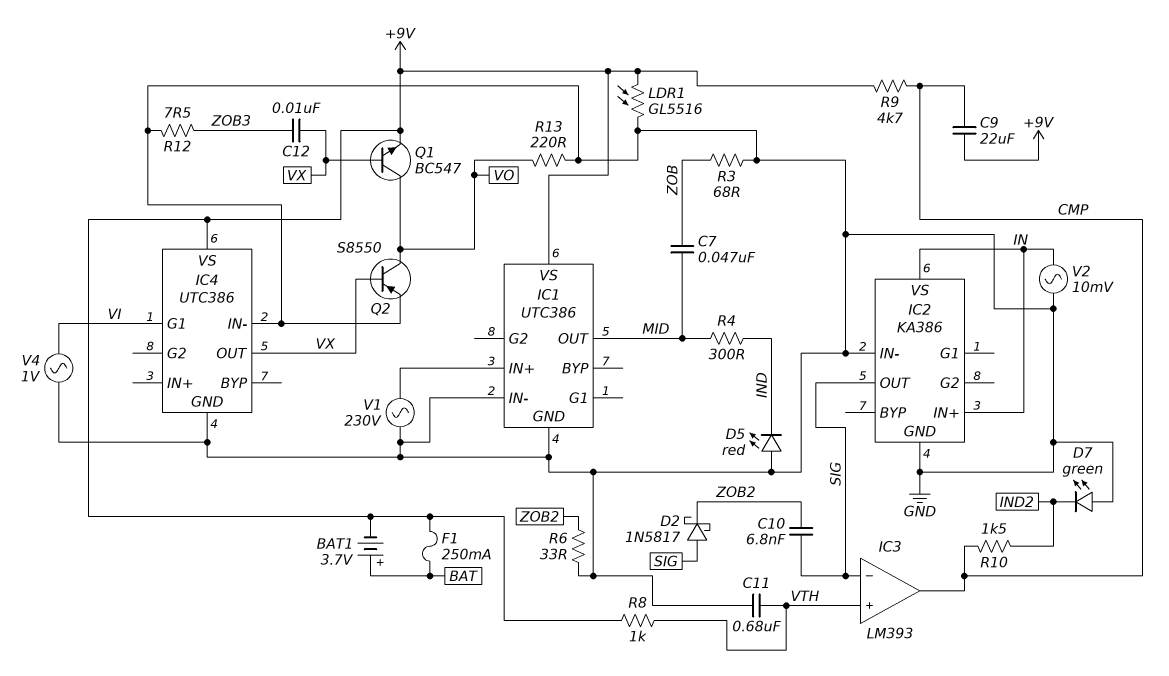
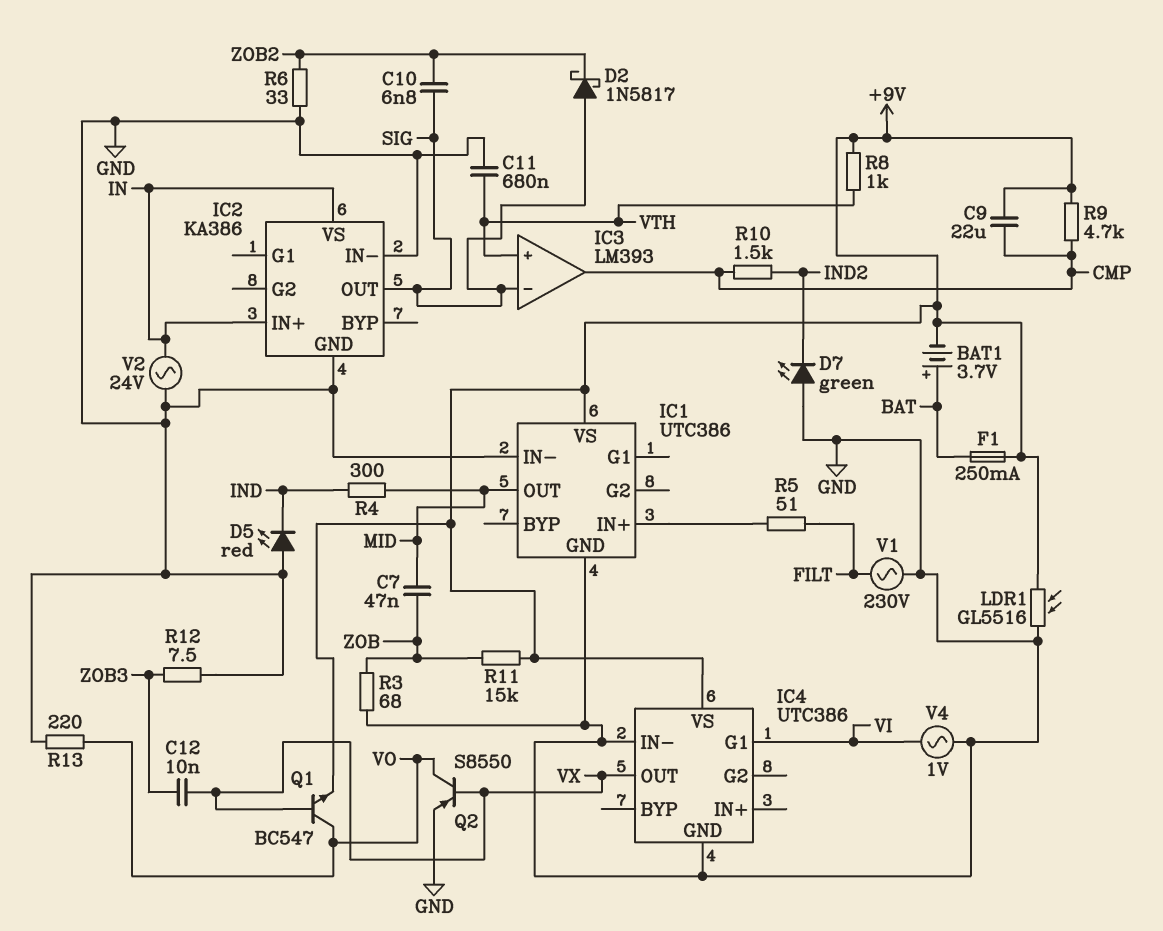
R5: none -> 51 (FILT, IC1/IN+)
R11: none -> 15k (+9V, ZOB)
V1: AC 230V (GND, IC1/IN+) -> AC 230V (FILT, GND)
V2: AC 10mV (GND, IN) -> AC 24V (GND, IN)

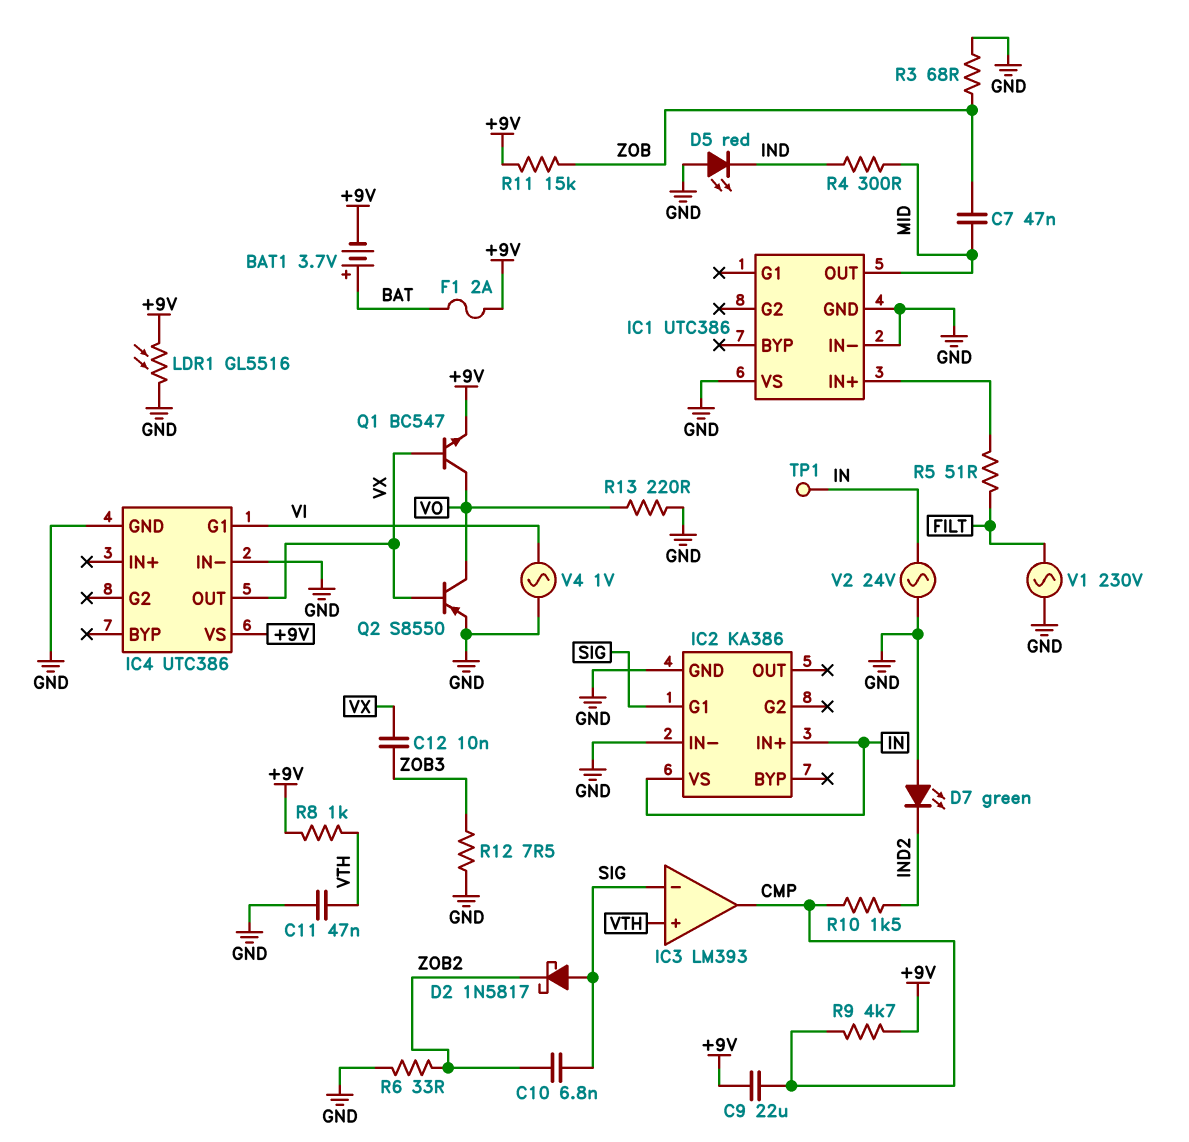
C11: 680nF (GND, VTH) -> 47nF (GND, VTH)
F1: 250mA (+9V, BAT) -> 2A (+9V, BAT)
IC1 pin VS: +9V -> GND
IC2 pin G1: none -> SIG
IC2 pin OUT: SIG -> none
TP1: none -> test point (IN)

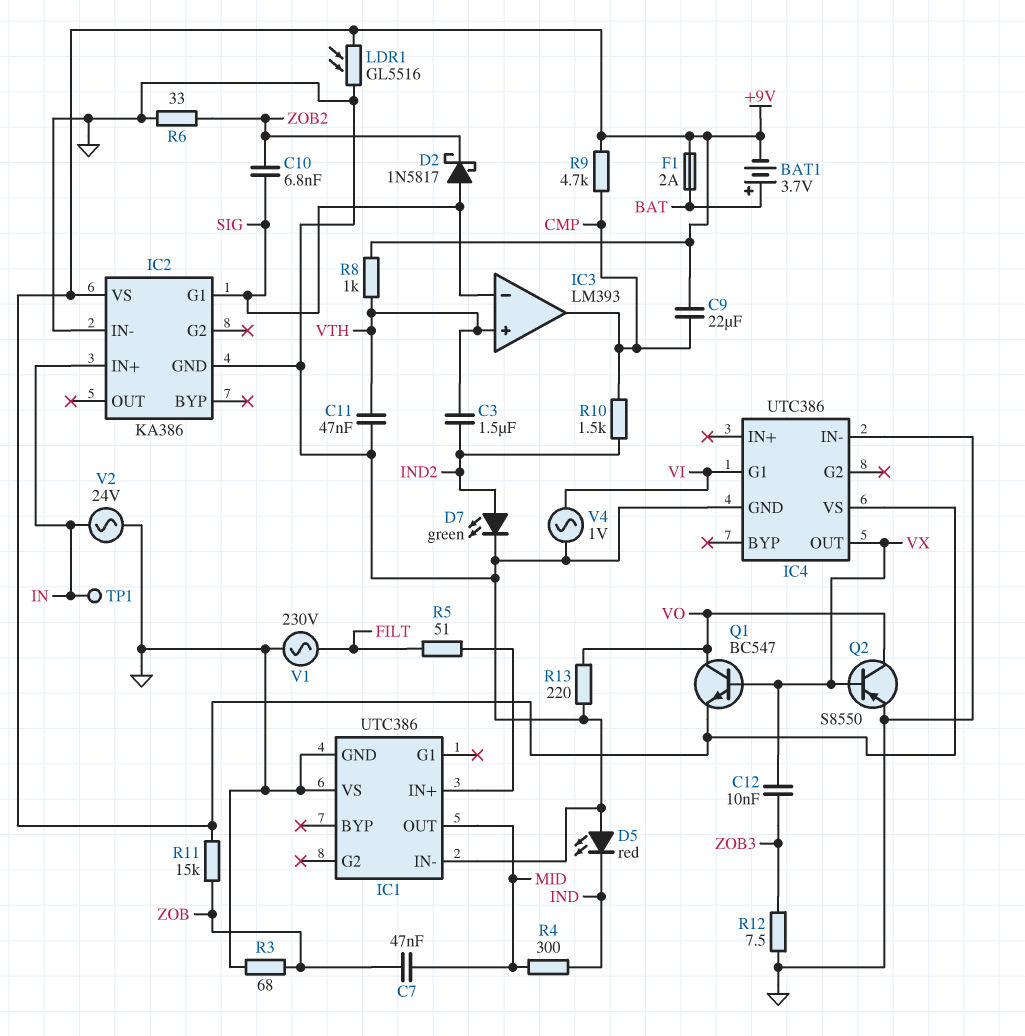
C3: none -> 1.5uF (IND2, VTH)
D7: LED green (A GND, K IND2) -> LED green (A IND2, K GND)
IC2 pin VS: IN -> +9V

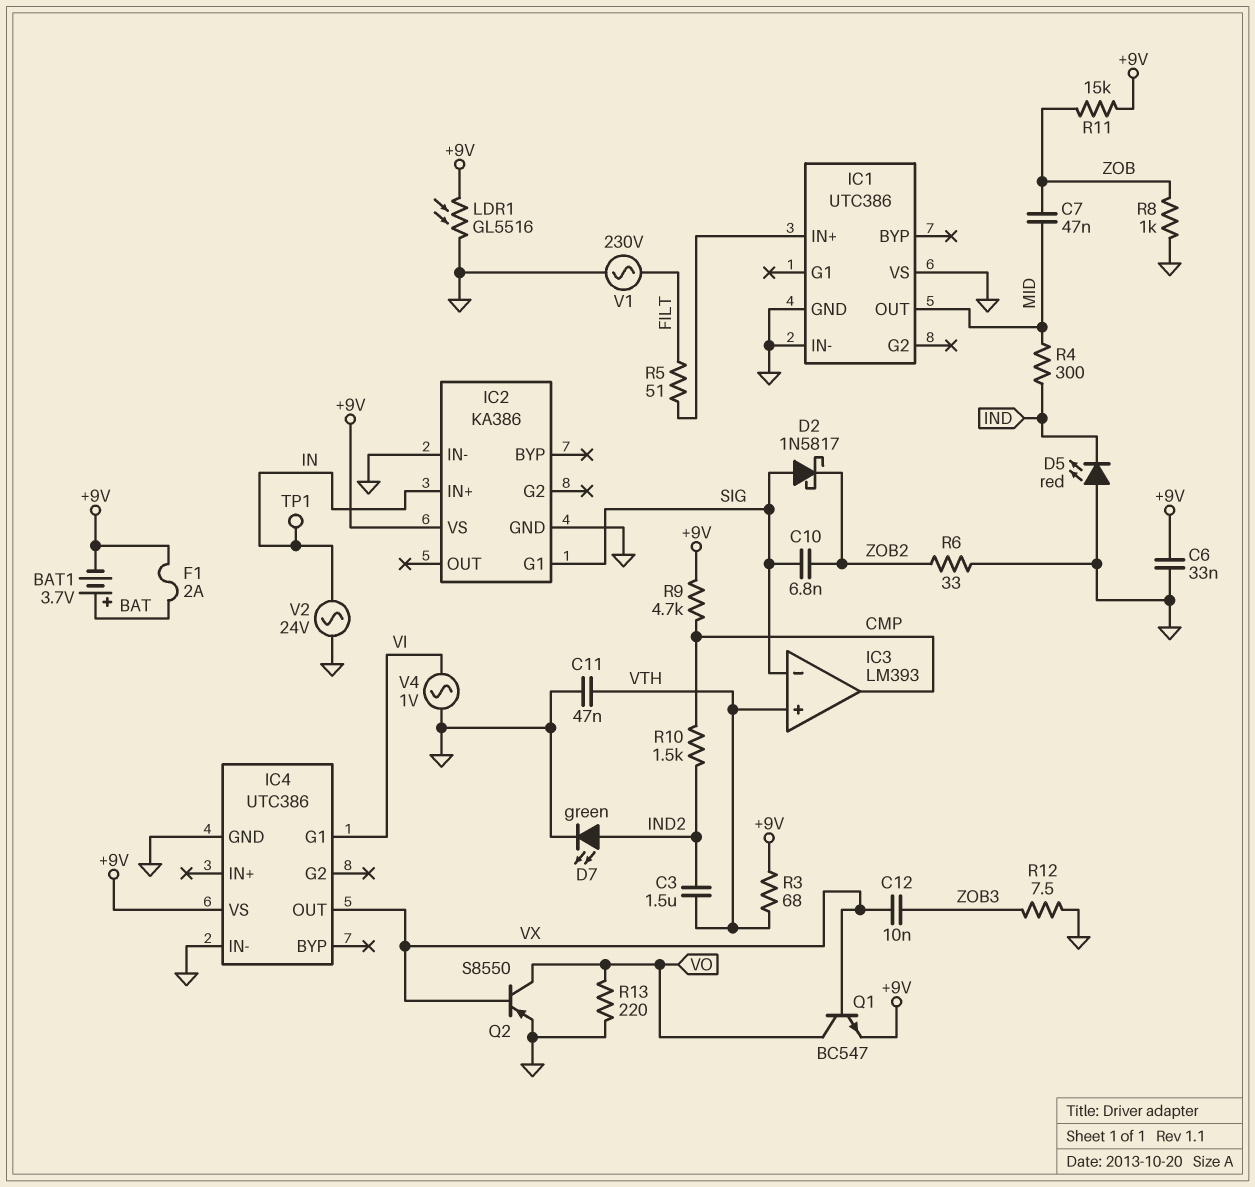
C6: none -> 33nF (+9V, GND)
C9: 22uF (+9V, CMP) -> none
R3: 68 (GND, ZOB) -> 68 (+9V, VTH)
R8: 1k (+9V, VTH) -> 1k (GND, ZOB)

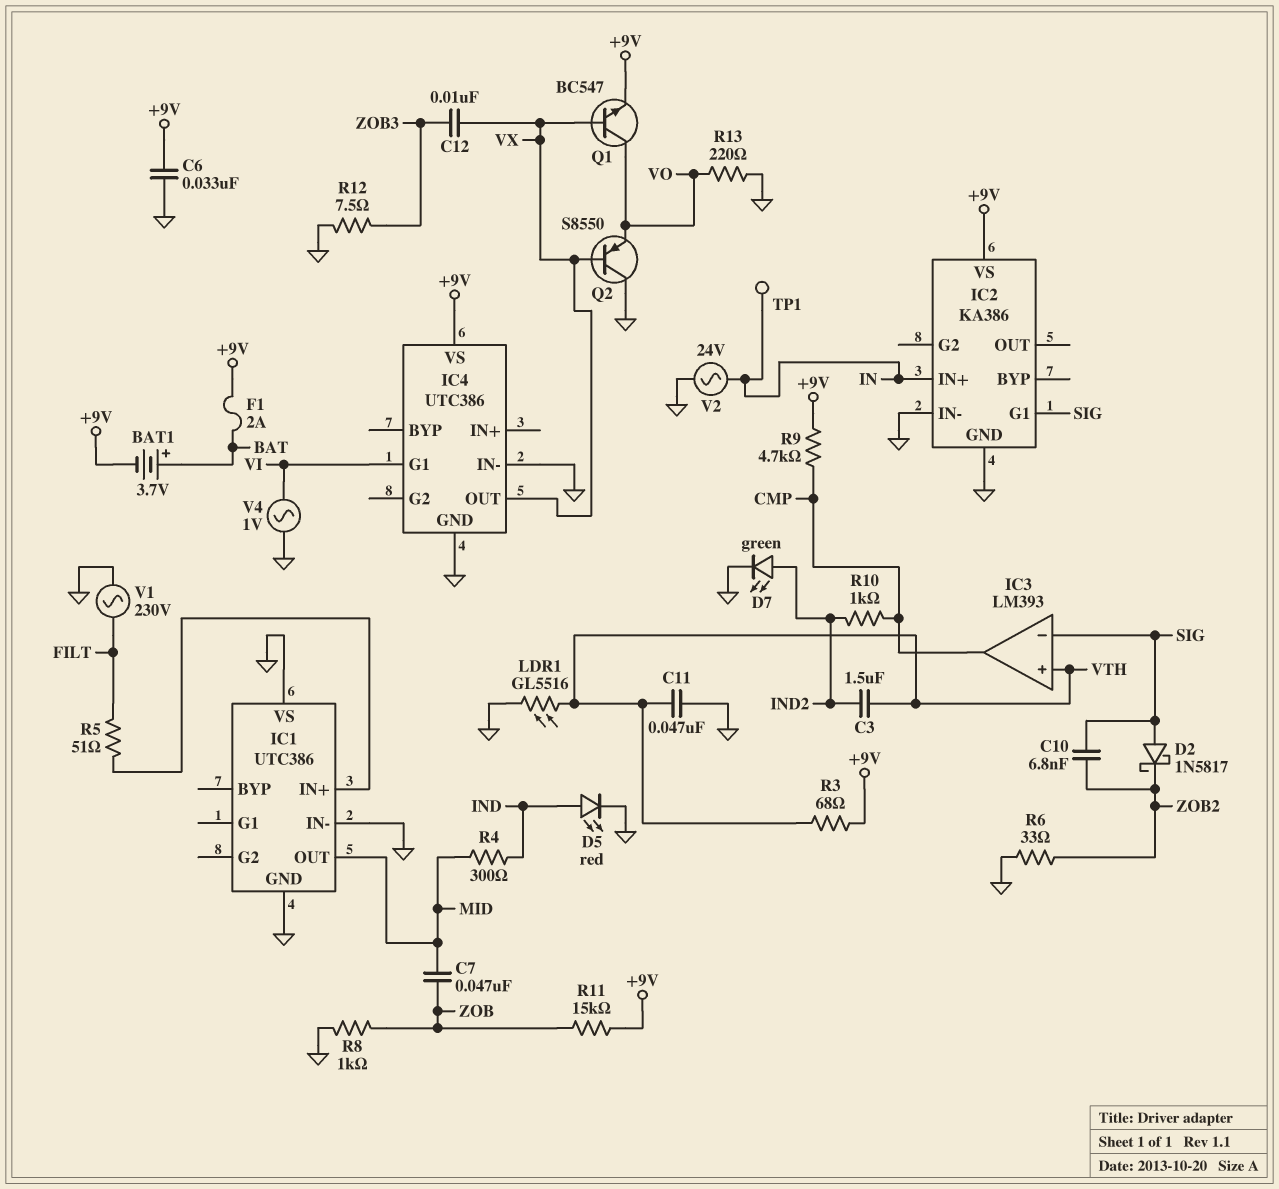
D5: LED red (A GND, K IND) -> LED red (A IND, K GND)
LDR1: GL5516 (+9V, GND) -> GL5516 (GND, VTH)
Q2: PNP S8550 (B VX, C VO, E GND) -> PNP S8550 (B VX, C GND, E VO)
R10: 1.5k (CMP, IND2) -> 1k (CMP, IND2)

